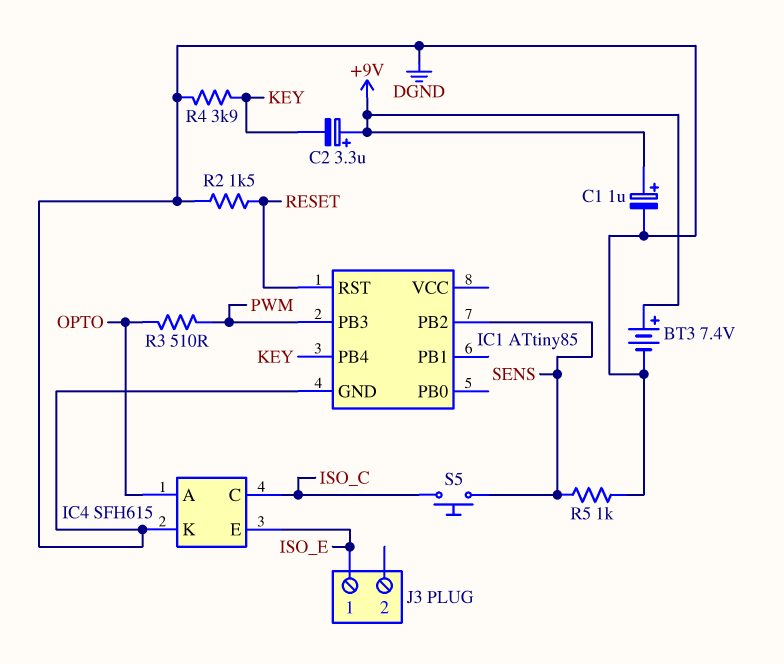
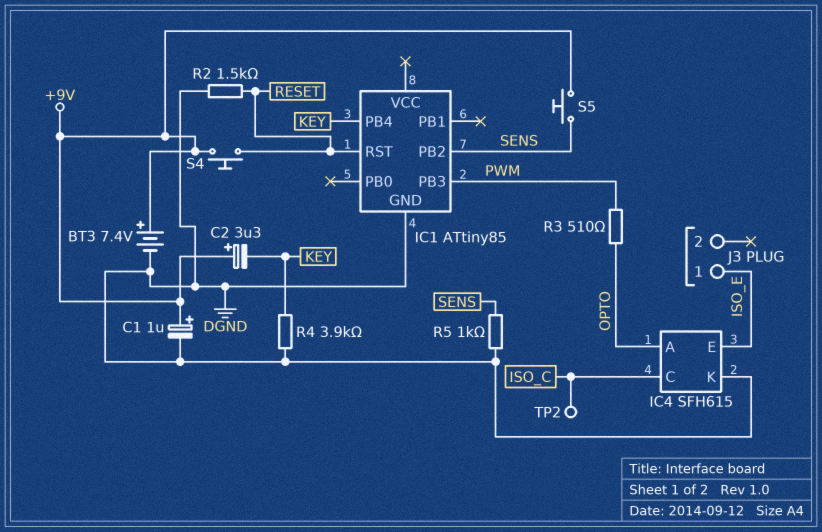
S4: none -> button (+9V, RESET)
S5: button (ISO_C, SENS) -> button (+9V, SENS)
TP2: none -> test point (ISO_C)

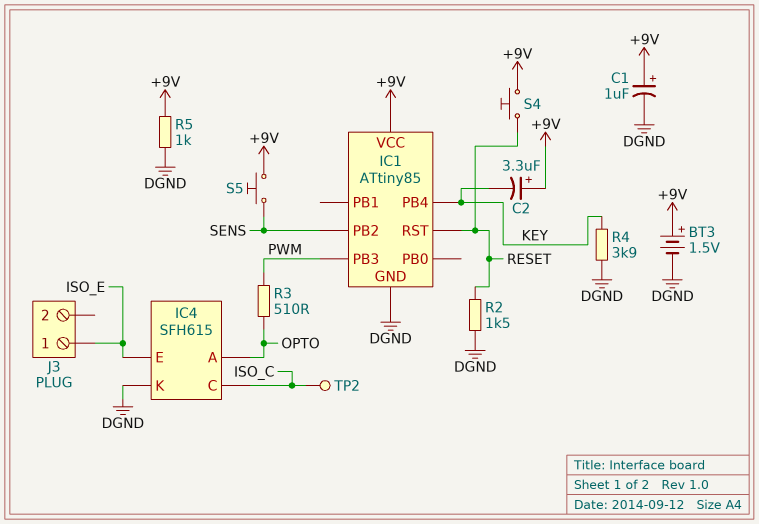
BT3: 7.4V (plus +9V, minus DGND) -> 1.5V (plus +9V, minus DGND)
IC1 pin VCC: none -> +9V
R5: 1k (DGND, SENS) -> 1k (+9V, DGND)

